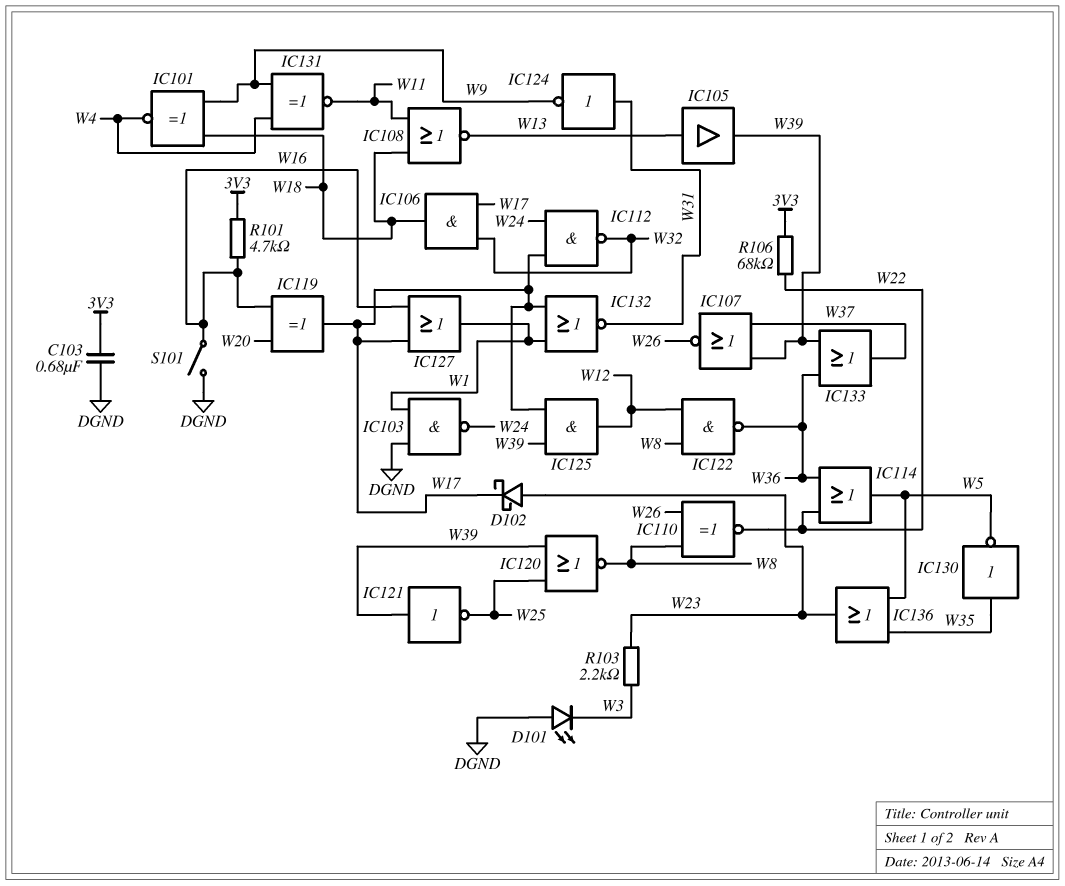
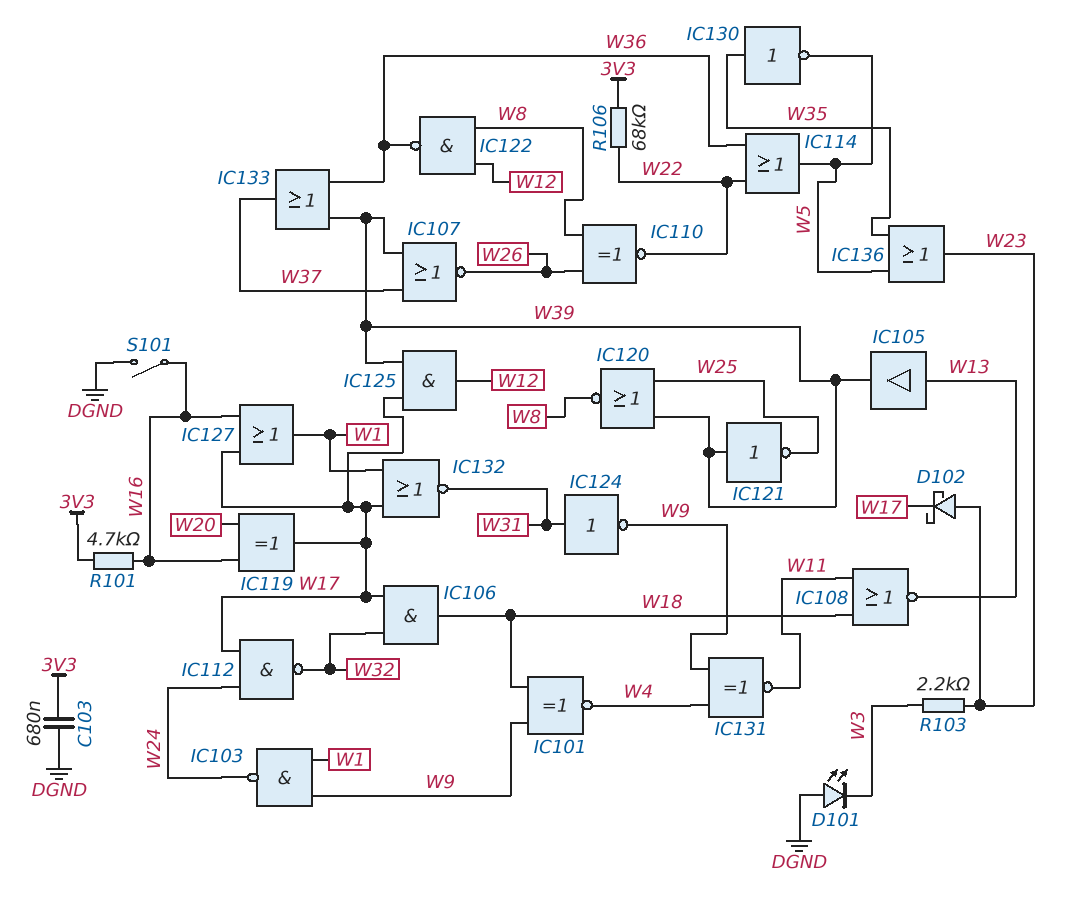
IC103: NAND (in DGND, in W1, out W24) -> NAND (in W1, in W9, out W24)

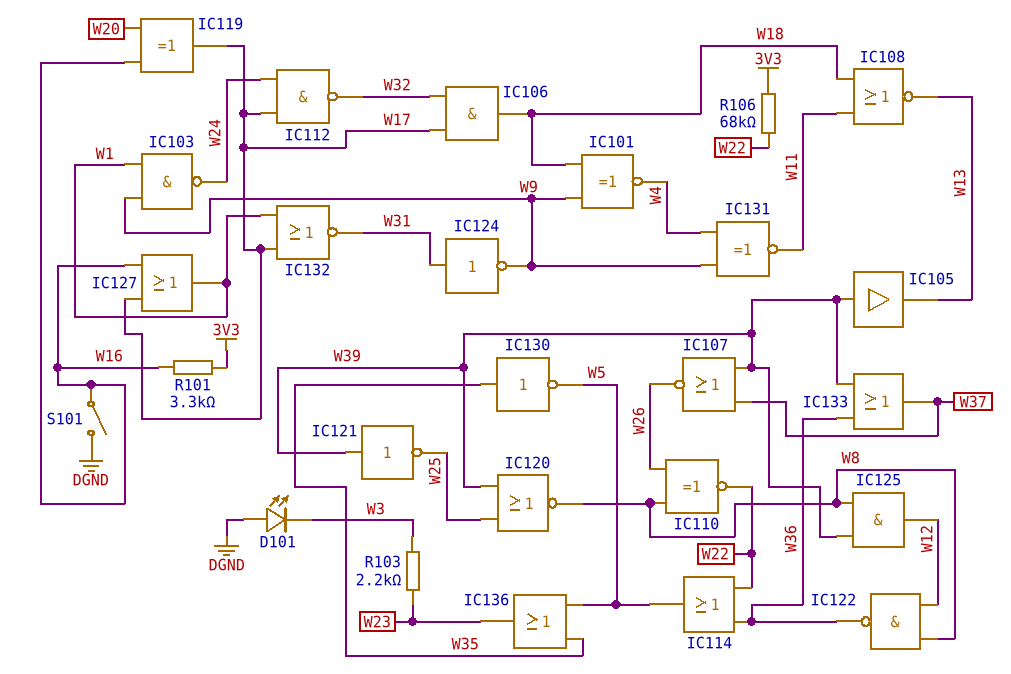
C103: 680nF (3V3, DGND) -> none
D102: schottky (A W23, K W17) -> none
IC105: buffer (in W13, out W39) -> buffer (in W39, out W13)
IC125: AND (in W17, in W39, out W12) -> AND (in W8, in W39, out W12)
R101: 4.7k (3V3, W16) -> 3.3k (3V3, W16)

